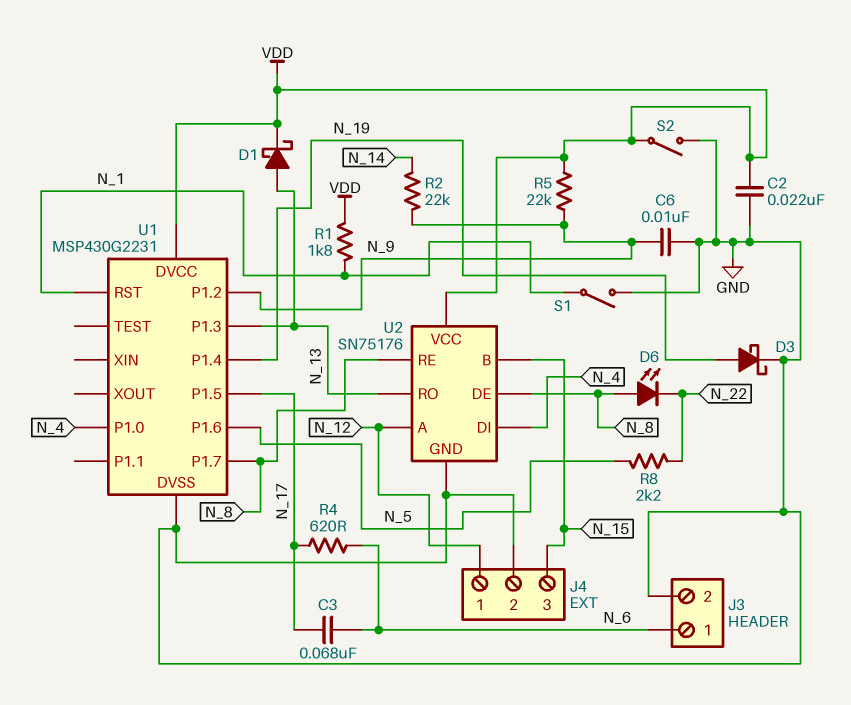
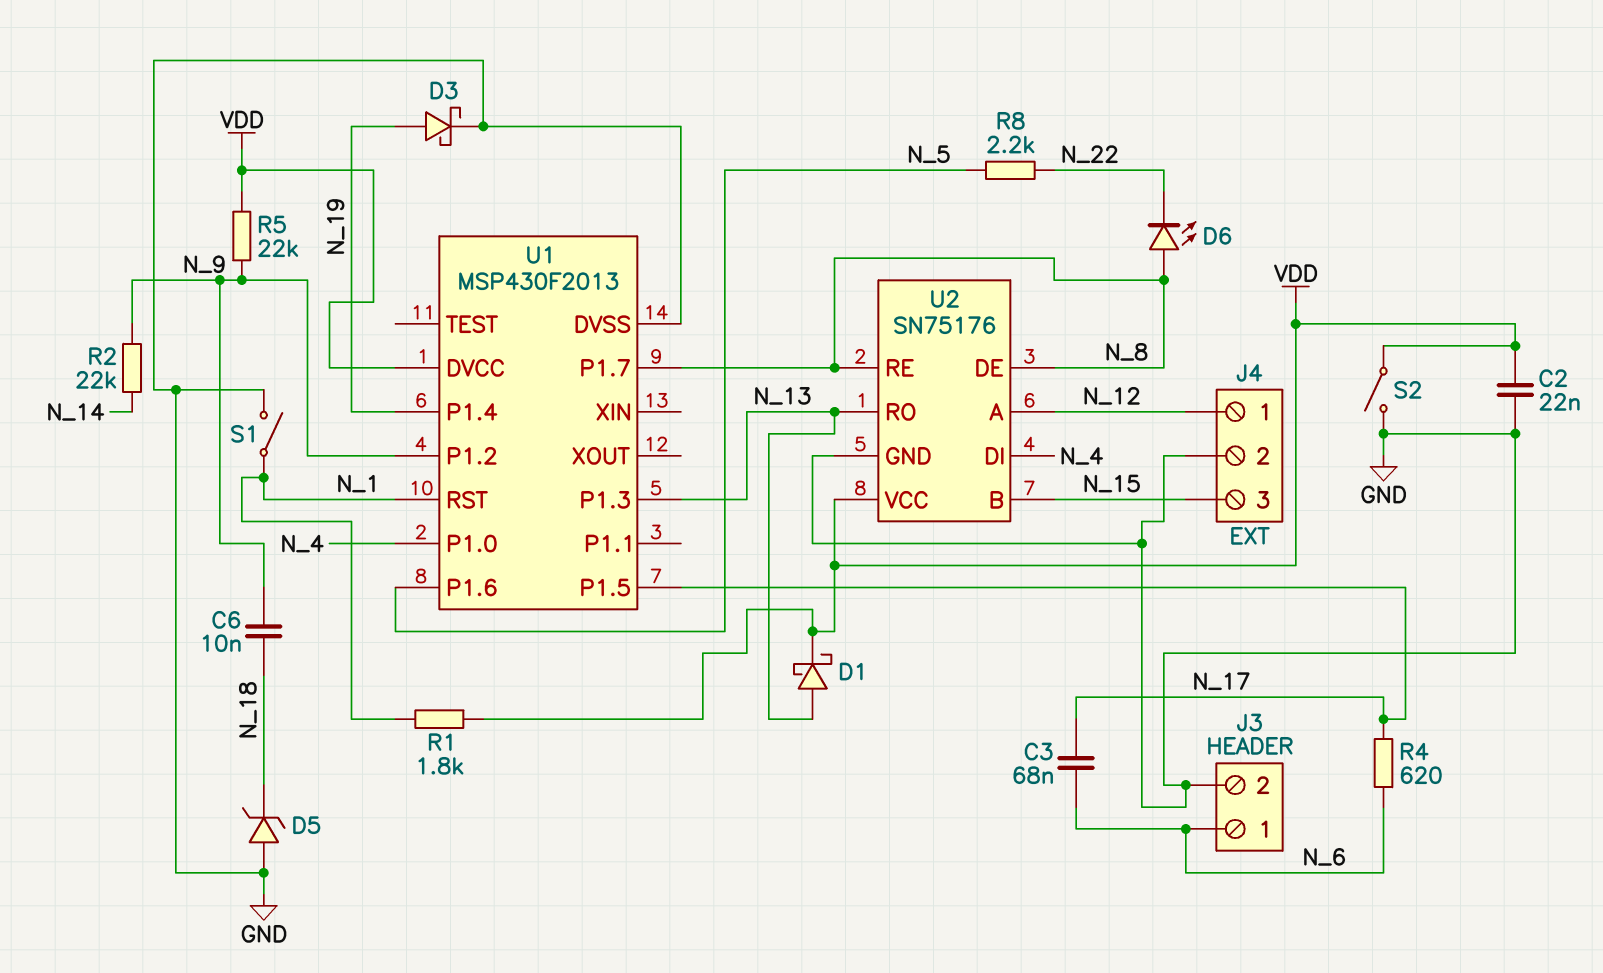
C6: 10nF (GND, N_9) -> 10nF (N_9, N_18)
D5: none -> zener (A GND, K N_18)
U1: MSP430G2231 -> MSP430F2013

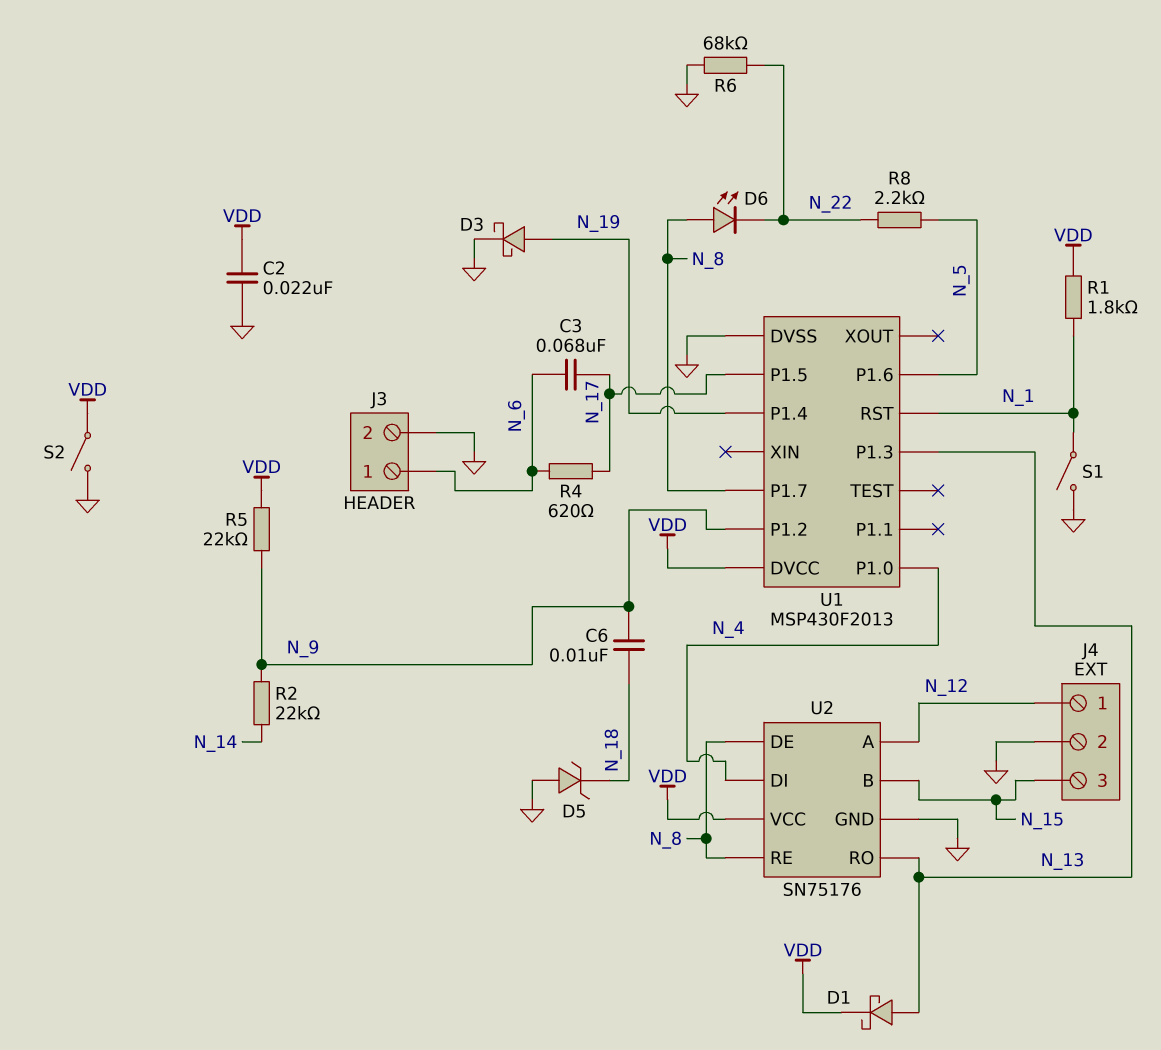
R6: none -> 68k (GND, N_22)

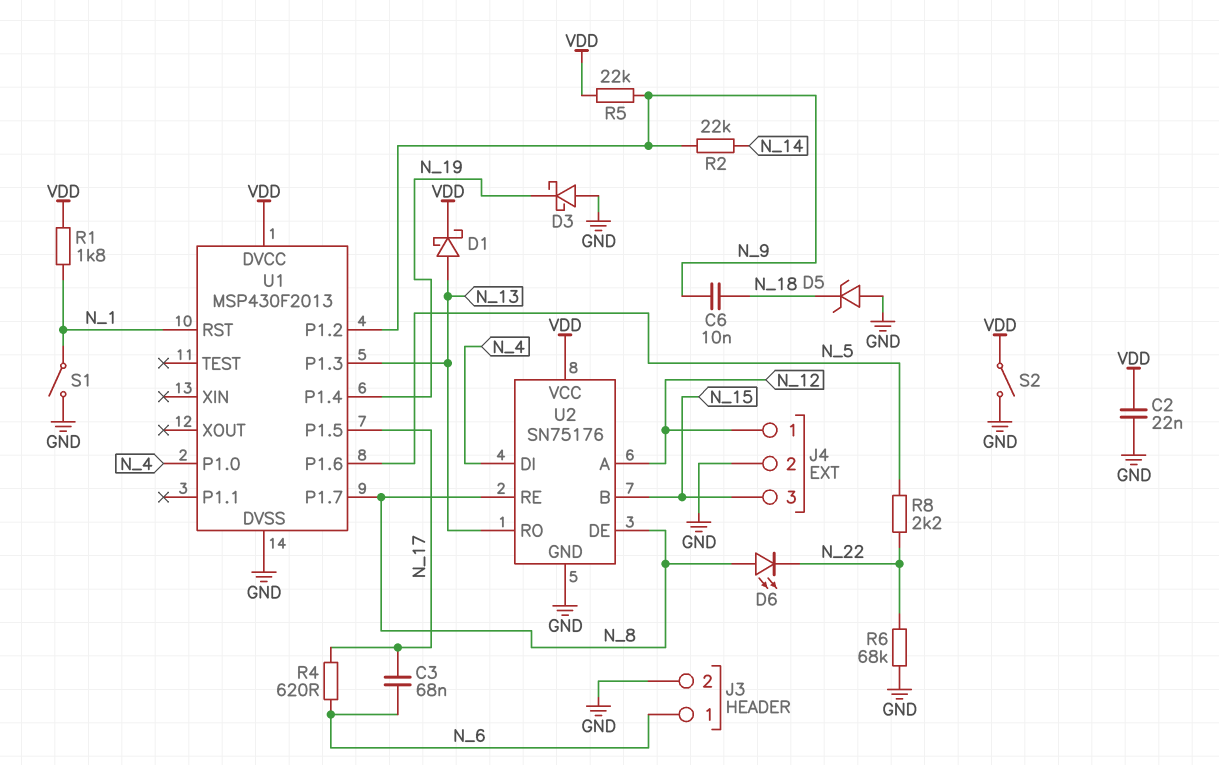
D3: schottky (A N_19, K GND) -> schottky (A GND, K N_19)

